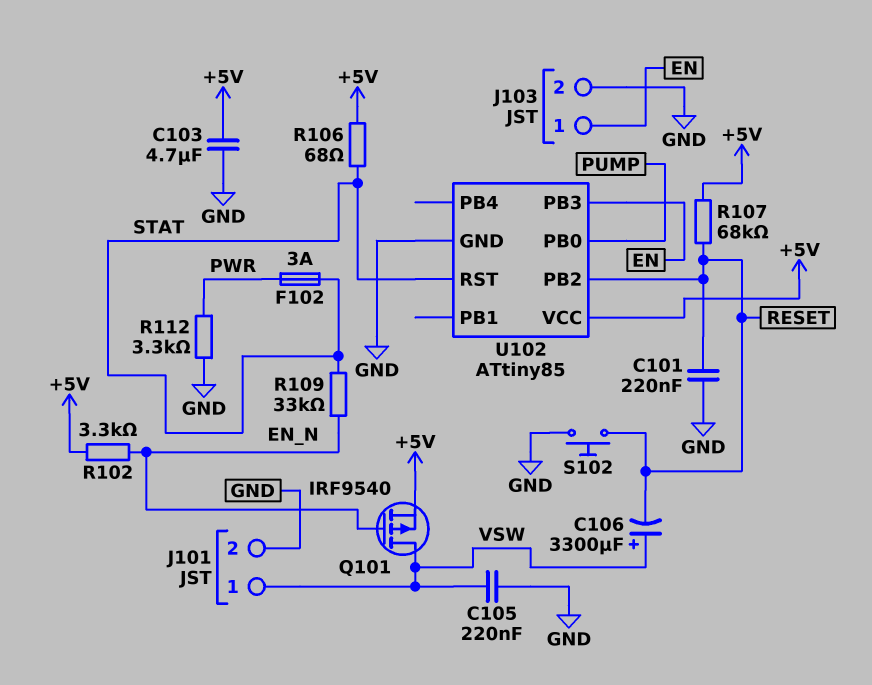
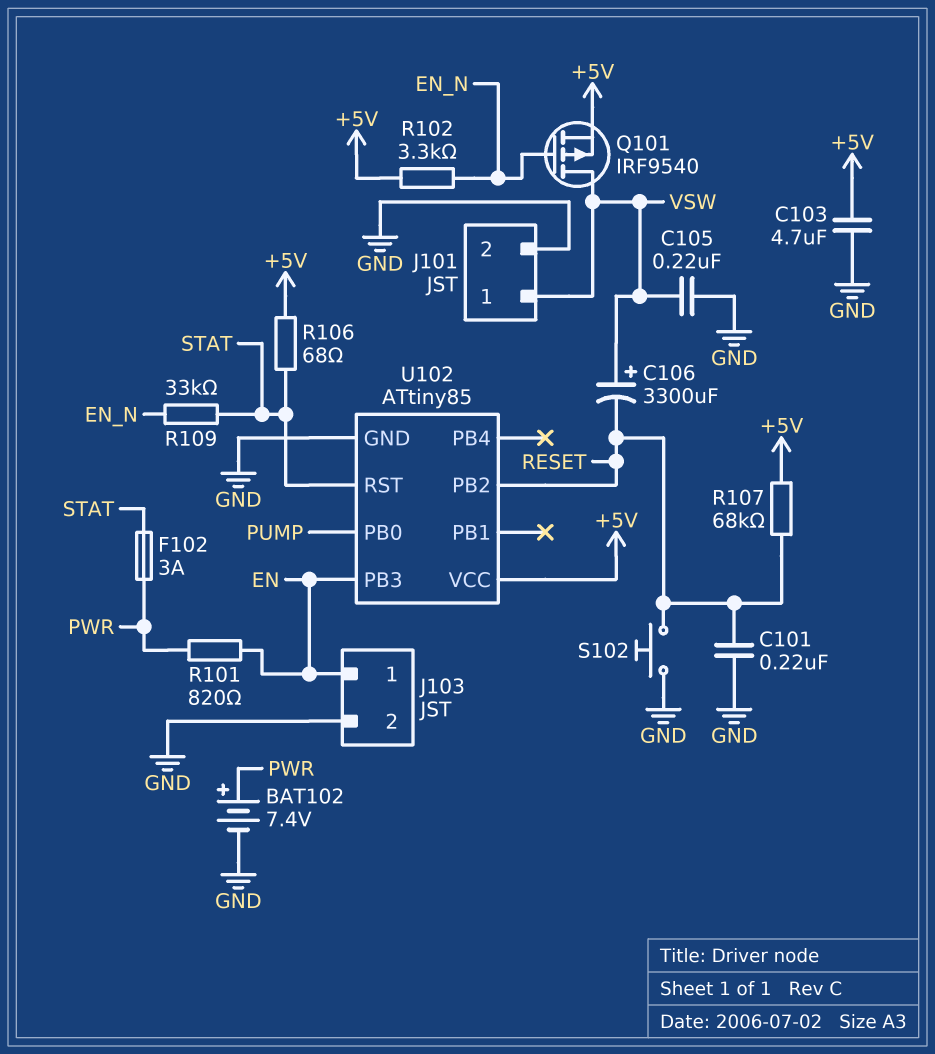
BAT102: none -> 7.4V (plus PWR, minus GND)
R101: none -> 820 (EN, PWR)
R112: 3.3k (GND, PWR) -> none

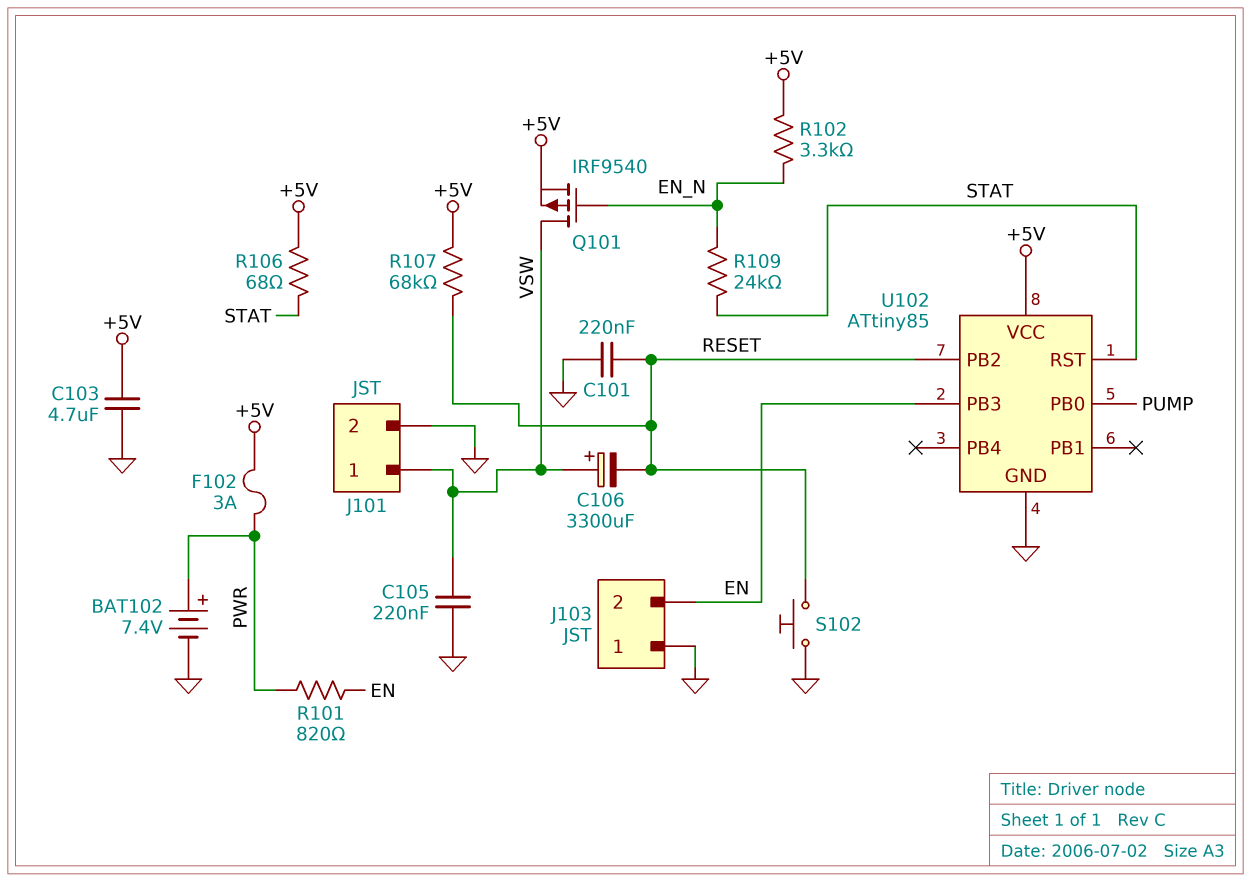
F102: 3A (PWR, STAT) -> 3A (+5V, PWR)
J103 pin 1: EN -> GND
J103 pin 2: GND -> EN
R109: 33k (EN_N, STAT) -> 24k (EN_N, STAT)

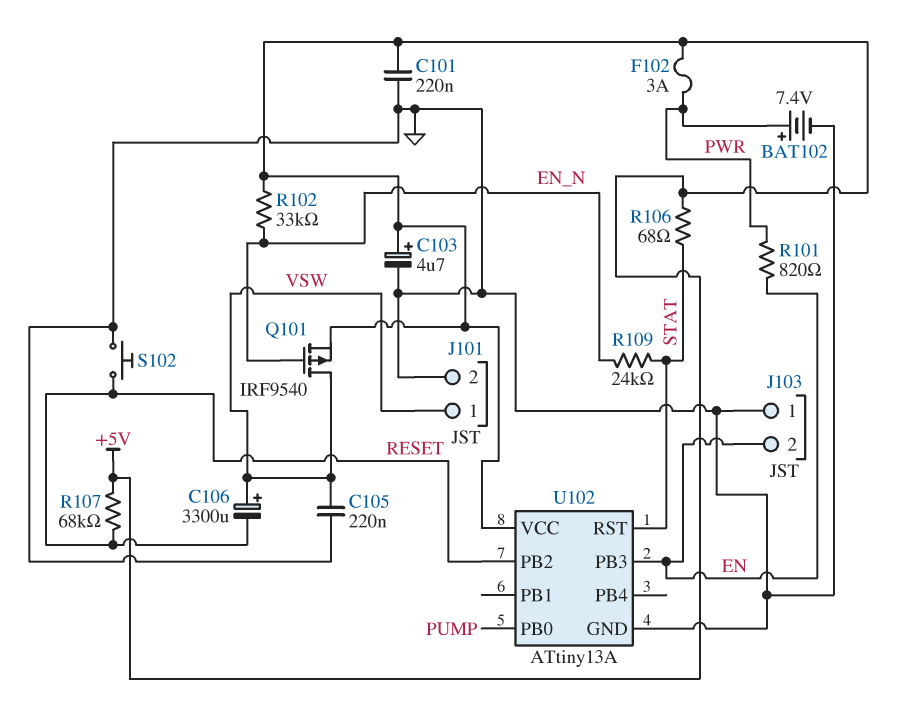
C101: 220nF (GND, RESET) -> 220nF (+5V, GND)
C103: 4.7uF (+5V, GND) -> 4.7uF (plus +5V, minus GND)
R102: 3.3k (+5V, EN_N) -> 33k (+5V, EN_N)
U102: ATtiny85 -> ATtiny13A

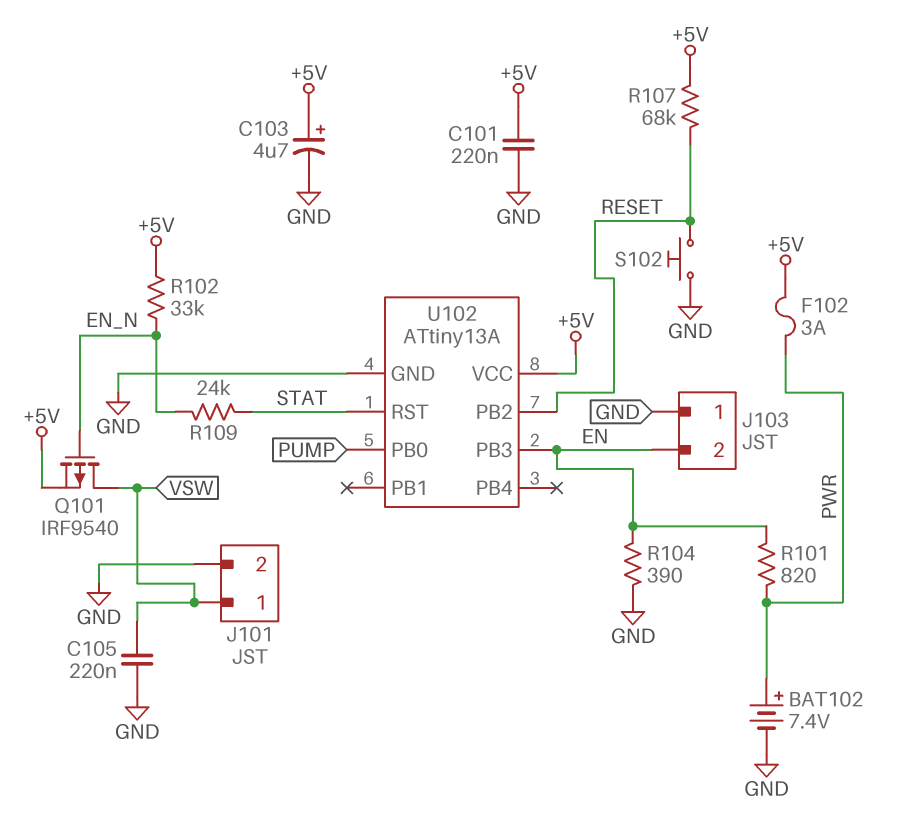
C106: 3300uF (plus VSW, minus RESET) -> none
R104: none -> 390 (EN, GND)
R106: 68 (+5V, STAT) -> none

